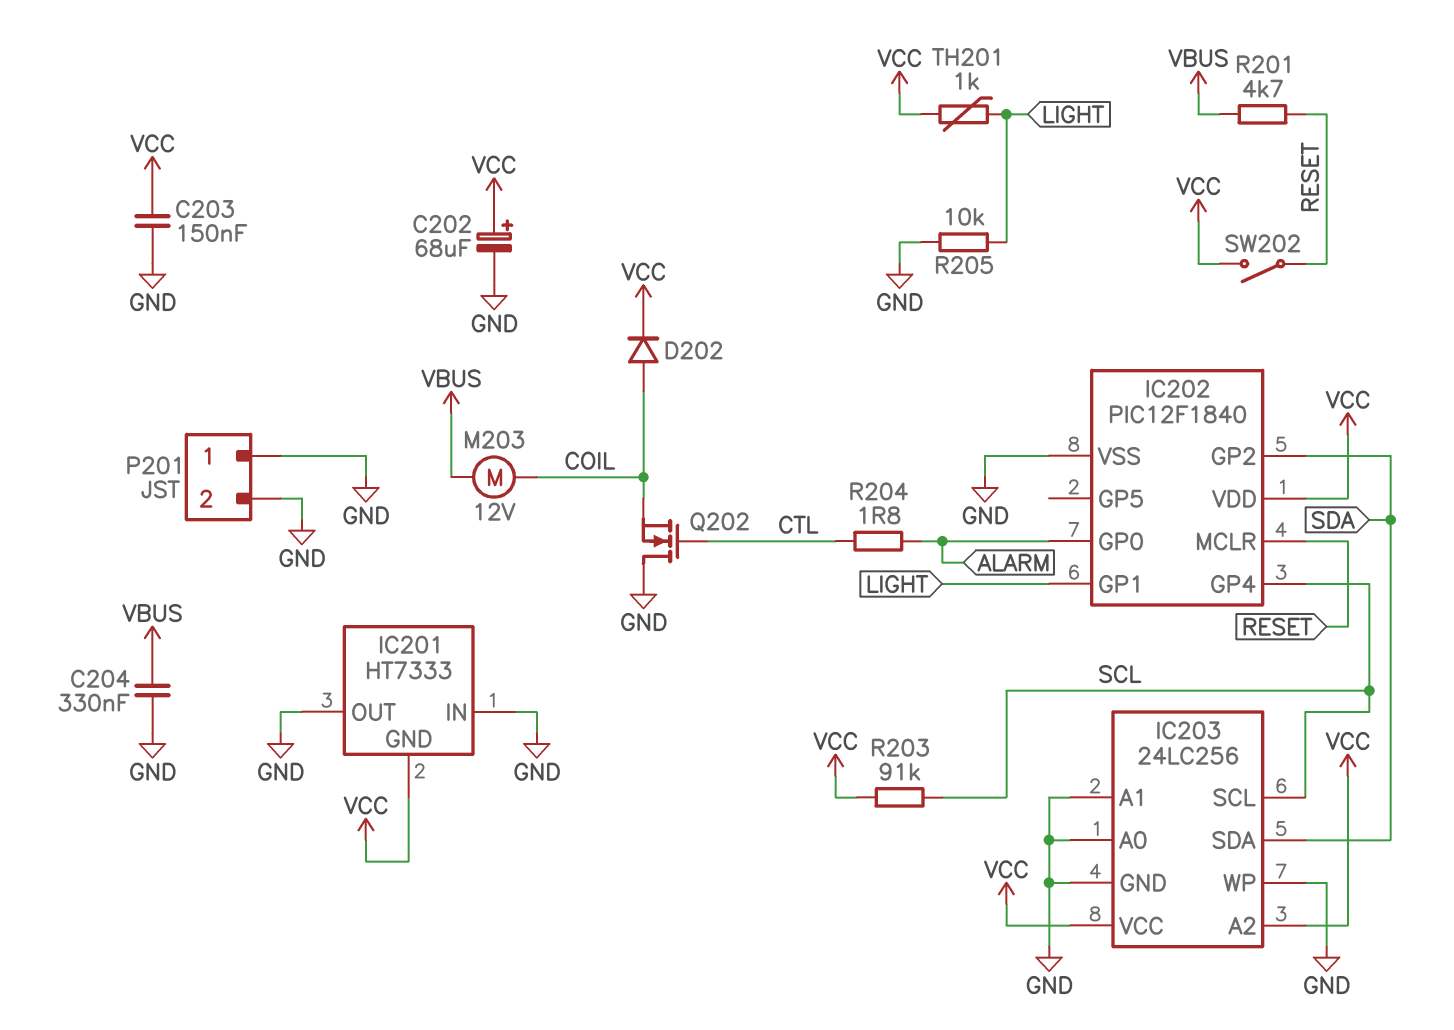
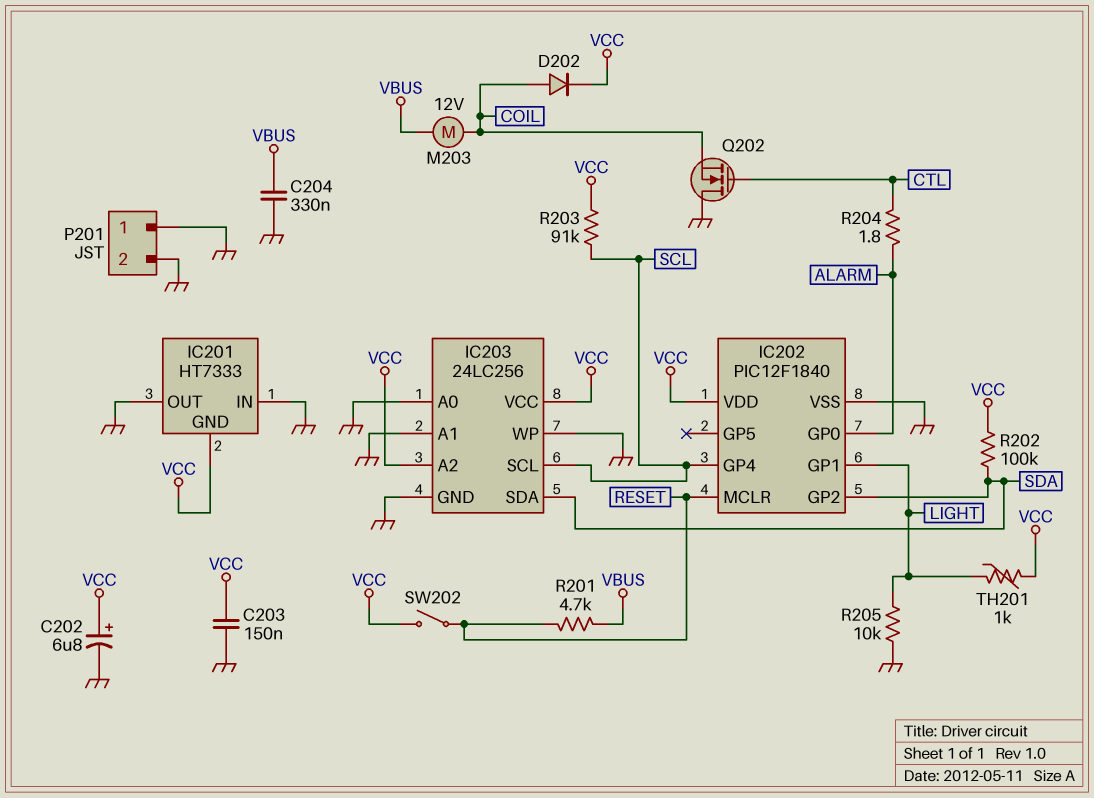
C202: 68uF (plus VCC, minus GND) -> 6.8uF (plus VCC, minus GND)
R202: none -> 100k (SDA, VCC)

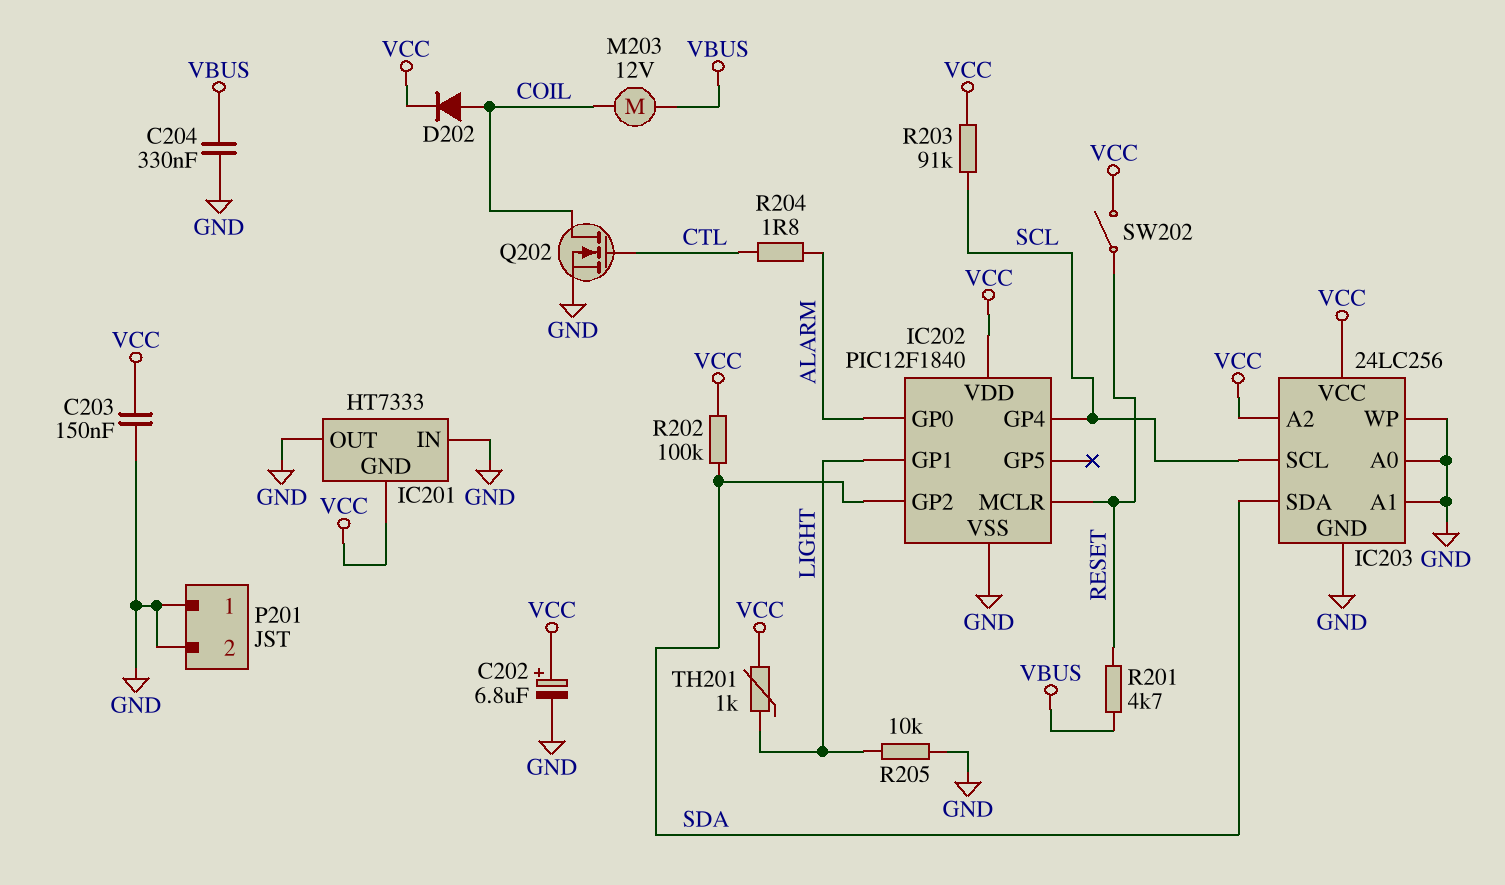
Q202: NMOS (G CTL, D GND, S COIL) -> NMOS (G CTL, D COIL, S GND)

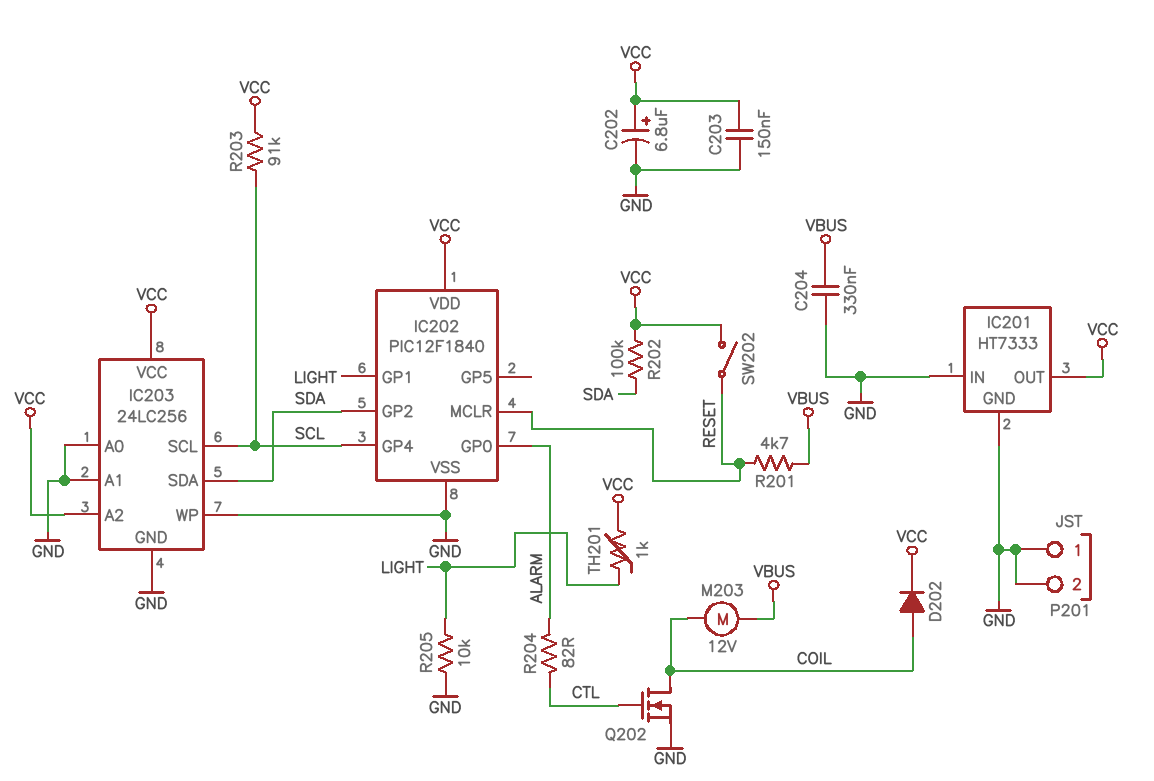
IC201 pin GND: VCC -> GND
IC201 pin OUT: GND -> VCC
R204: 1.8 (ALARM, CTL) -> 82 (ALARM, CTL)

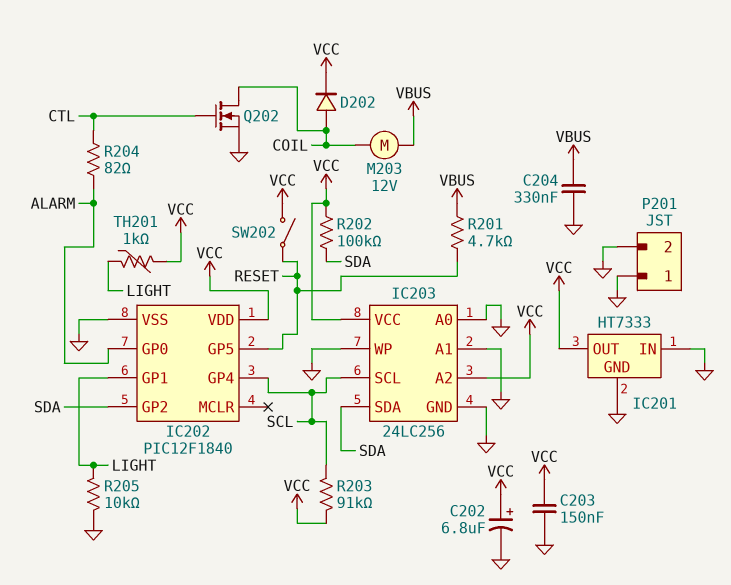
IC202 pin GP5: none -> RESET
IC202 pin MCLR: RESET -> none

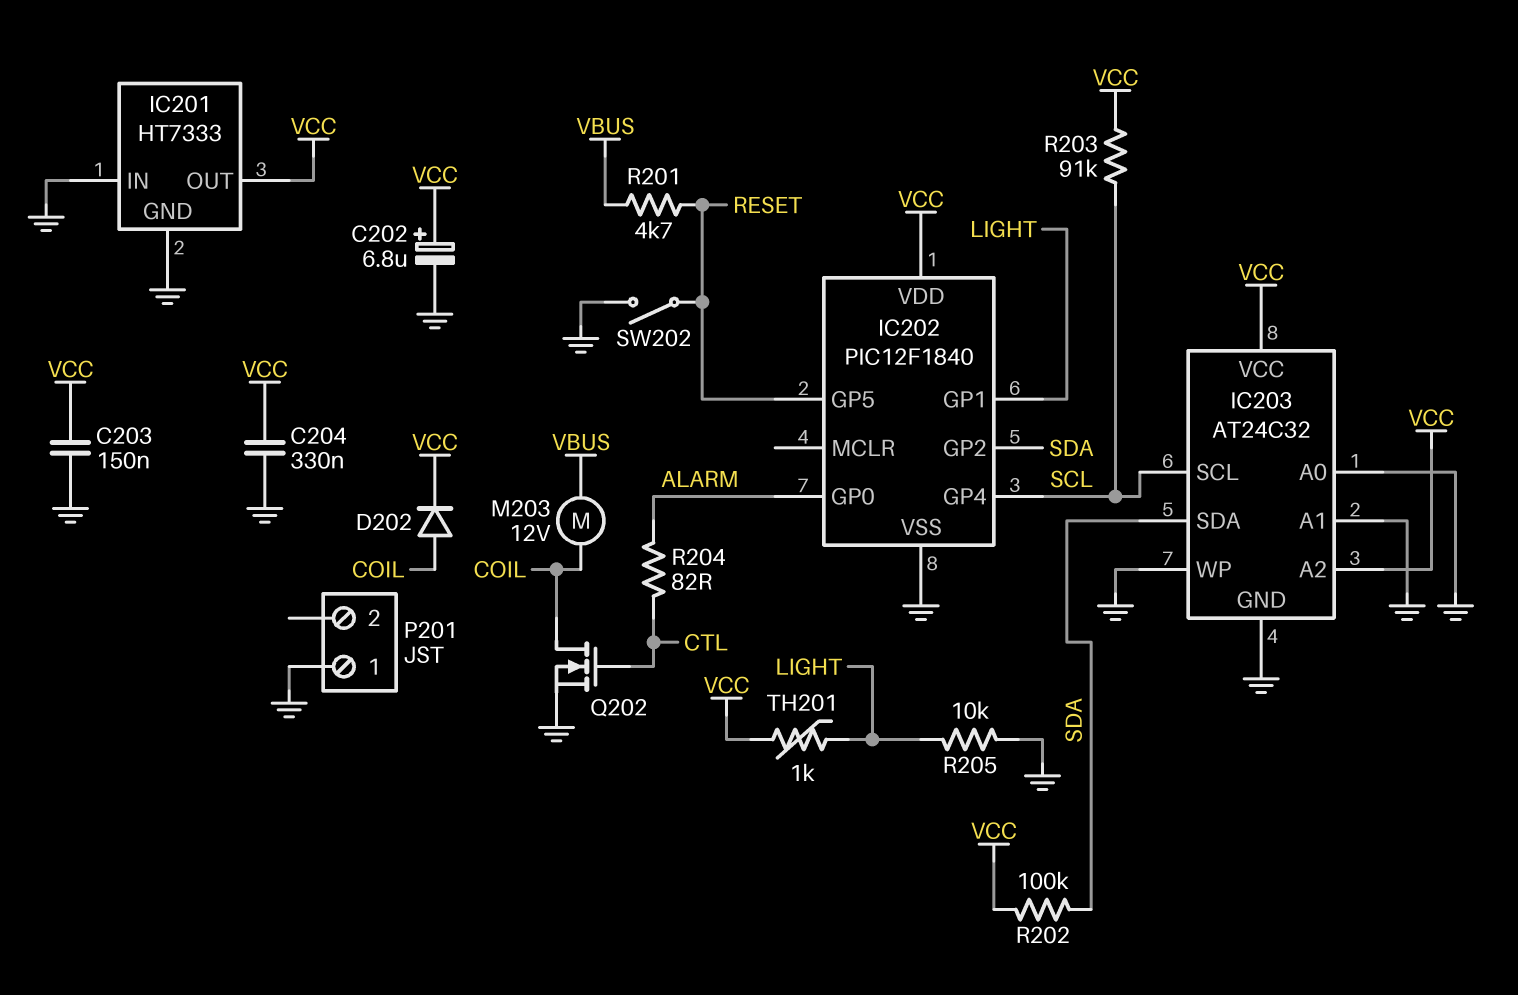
C204: 330nF (GND, VBUS) -> 330nF (GND, VCC)
IC203: 24LC256 -> AT24C32
P201 pin 2: GND -> none
SW202: switch (RESET, VCC) -> switch (GND, RESET)

